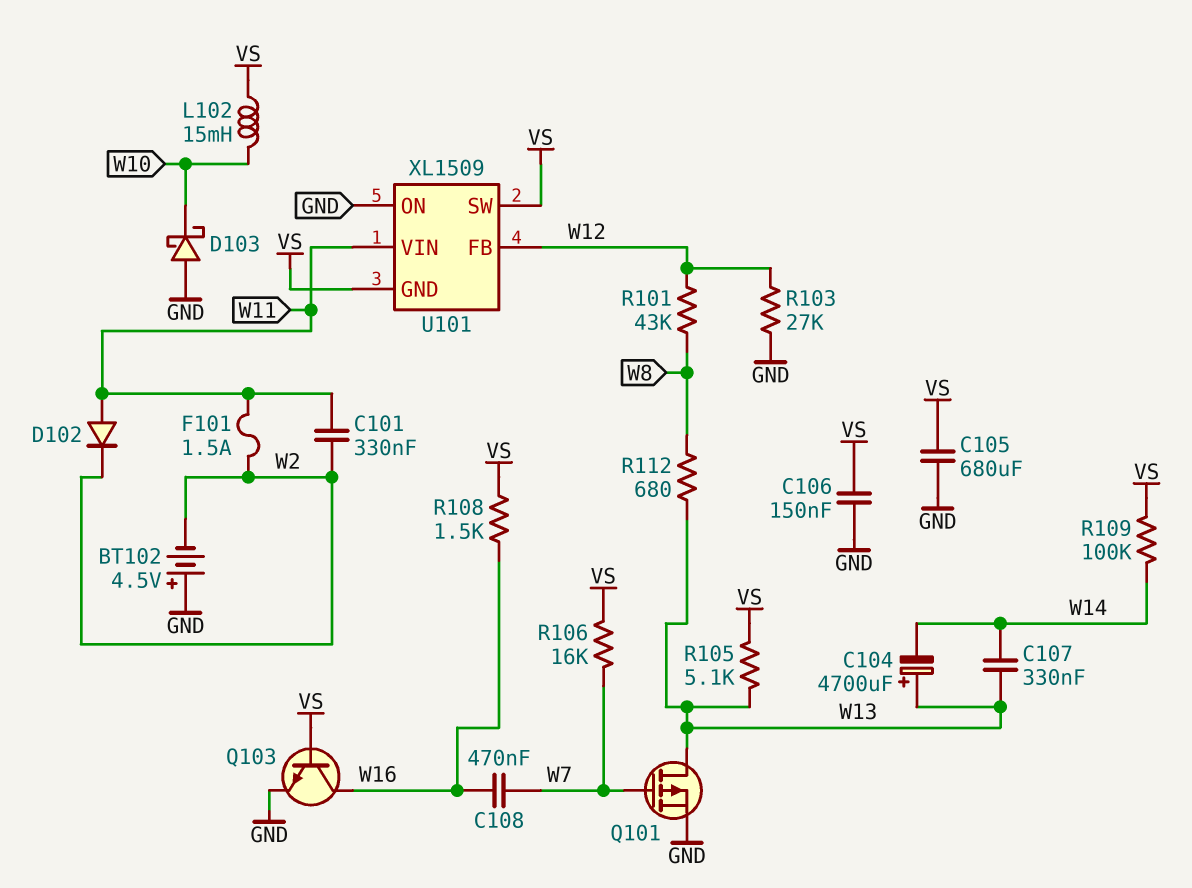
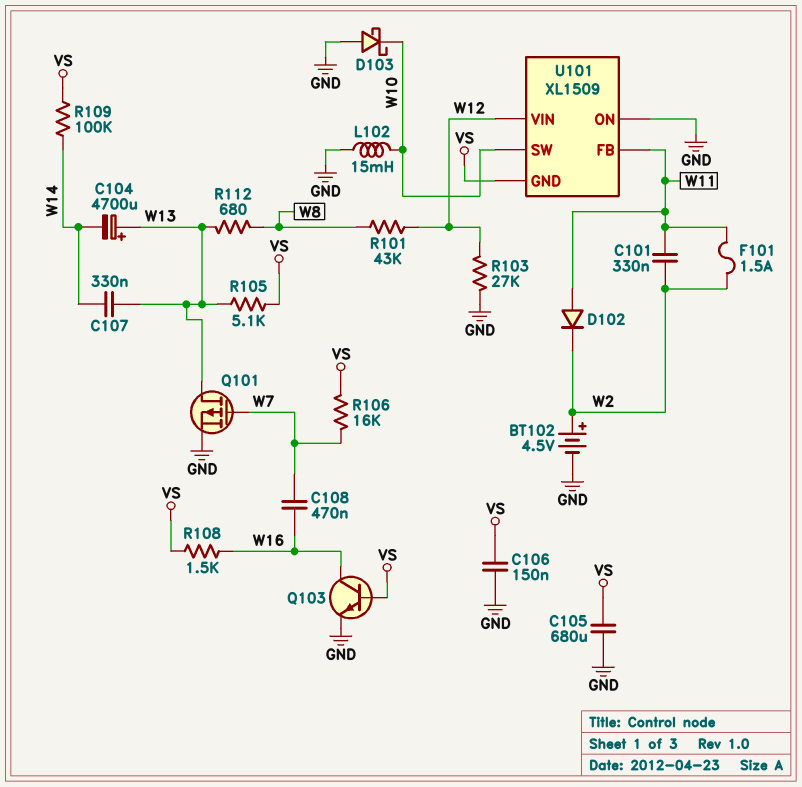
BT102: 4.5V (plus GND, minus W2) -> 4.5V (plus W2, minus GND)
L102: 15mH (VS, W10) -> 15mH (GND, W10)
U101 pin FB: W12 -> W11
U101 pin SW: VS -> W10
U101 pin VIN: W11 -> W12

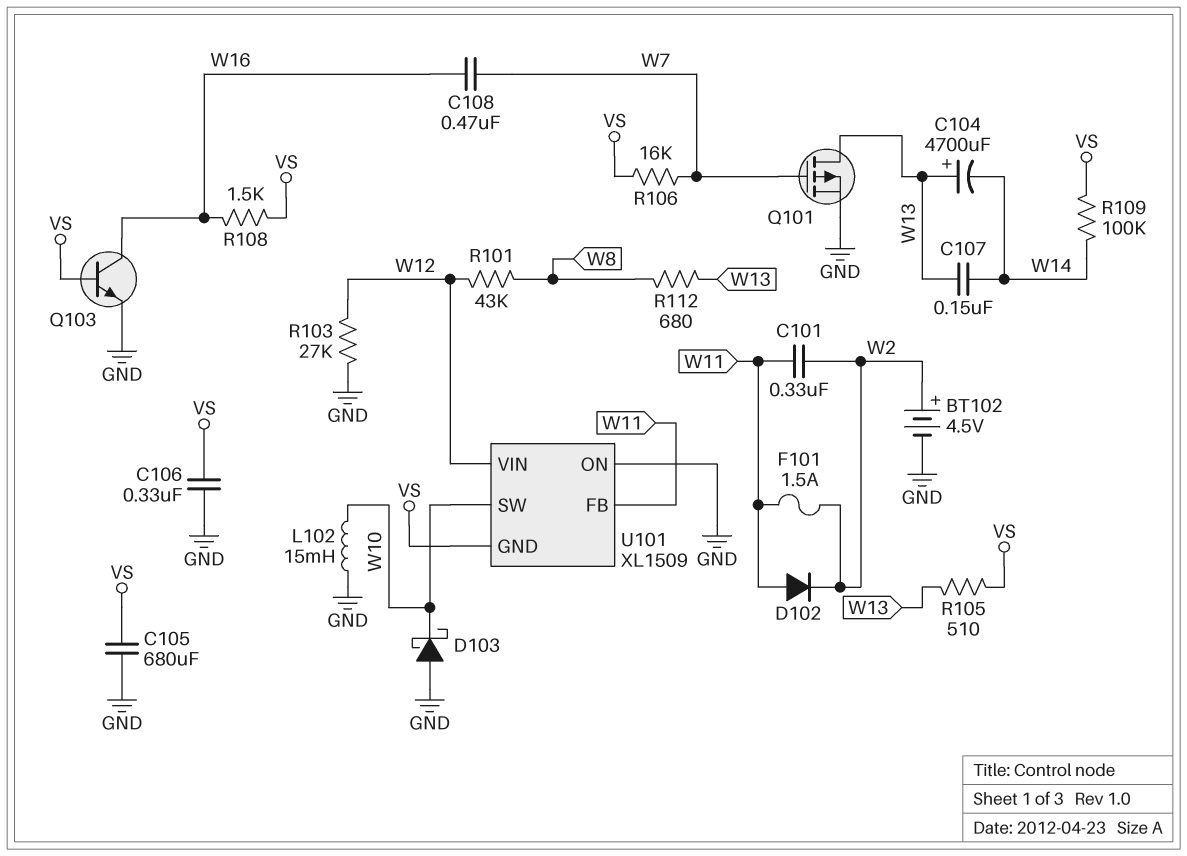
C106: 150nF (GND, VS) -> 330nF (GND, VS)
C107: 330nF (W13, W14) -> 150nF (W13, W14)
R105: 5.1k (VS, W13) -> 510 (VS, W13)

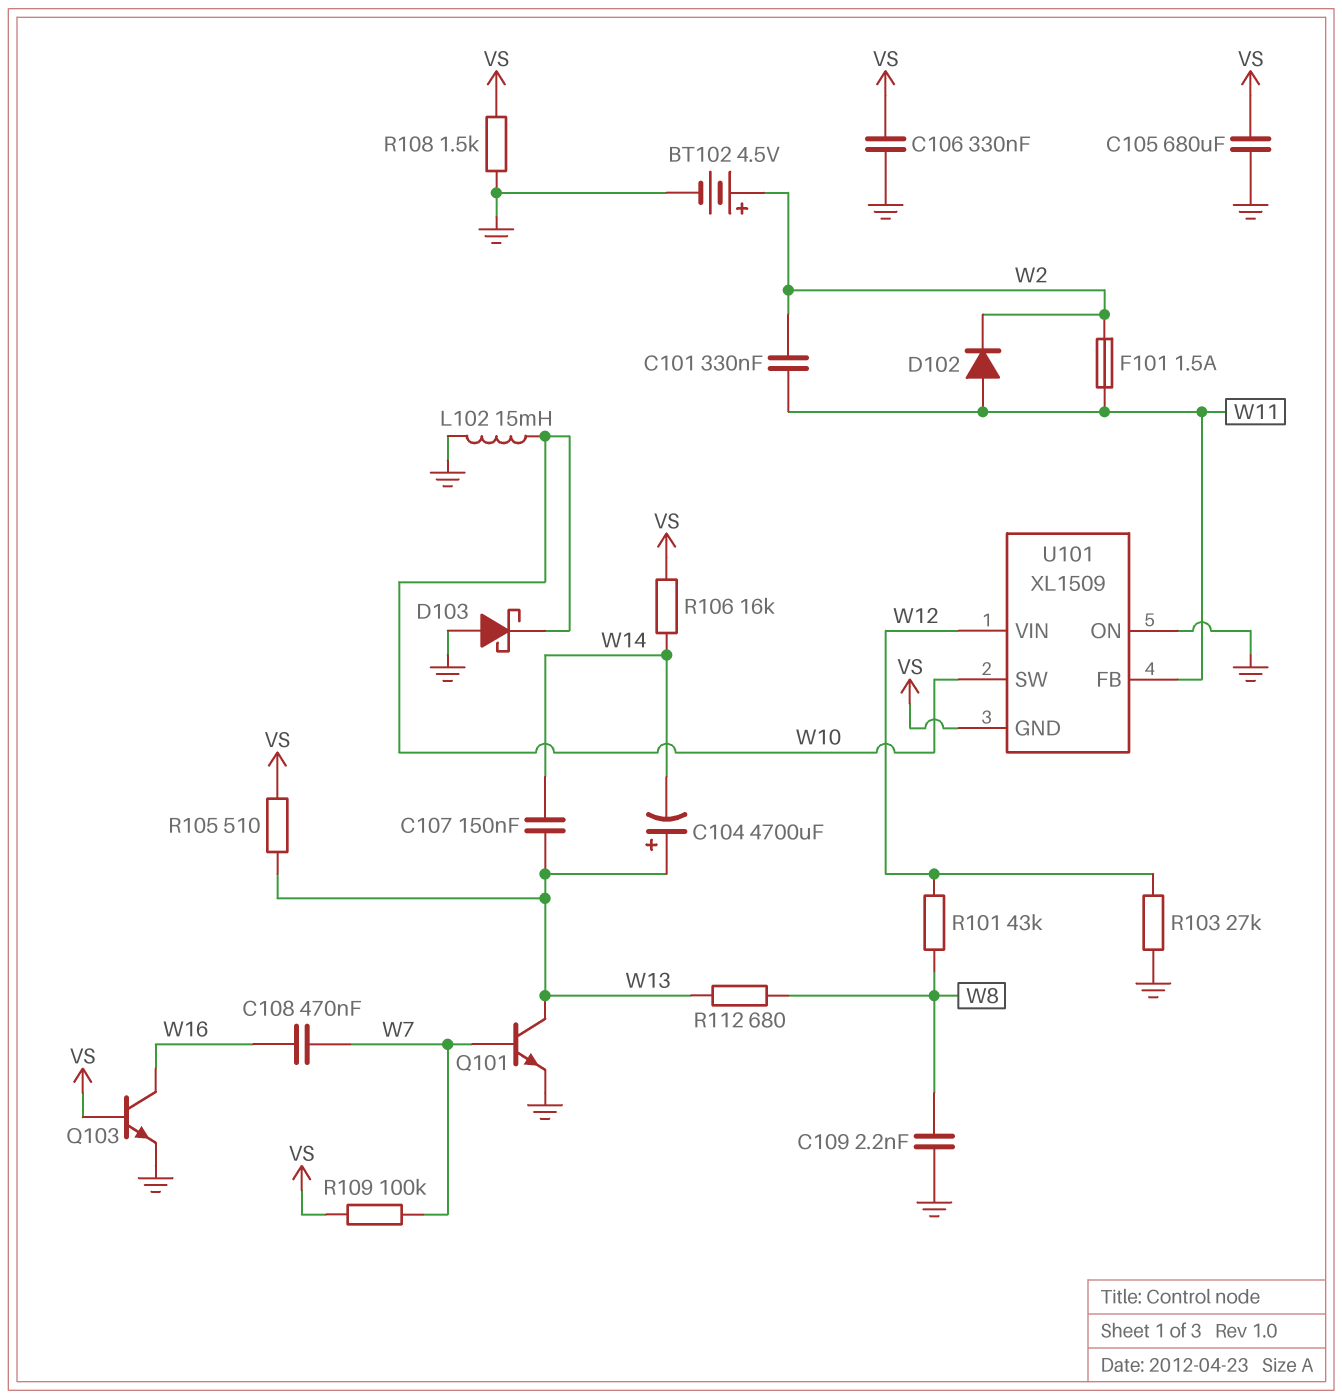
C109: none -> 2.2nF (GND, W8)
Q101: PMOS (G W7, D W13, S GND) -> NPN (B W7, C W13, E GND)
R106: 16k (VS, W7) -> 16k (VS, W14)
R108: 1.5k (VS, W16) -> 1.5k (GND, VS)
R109: 100k (VS, W14) -> 100k (VS, W7)

